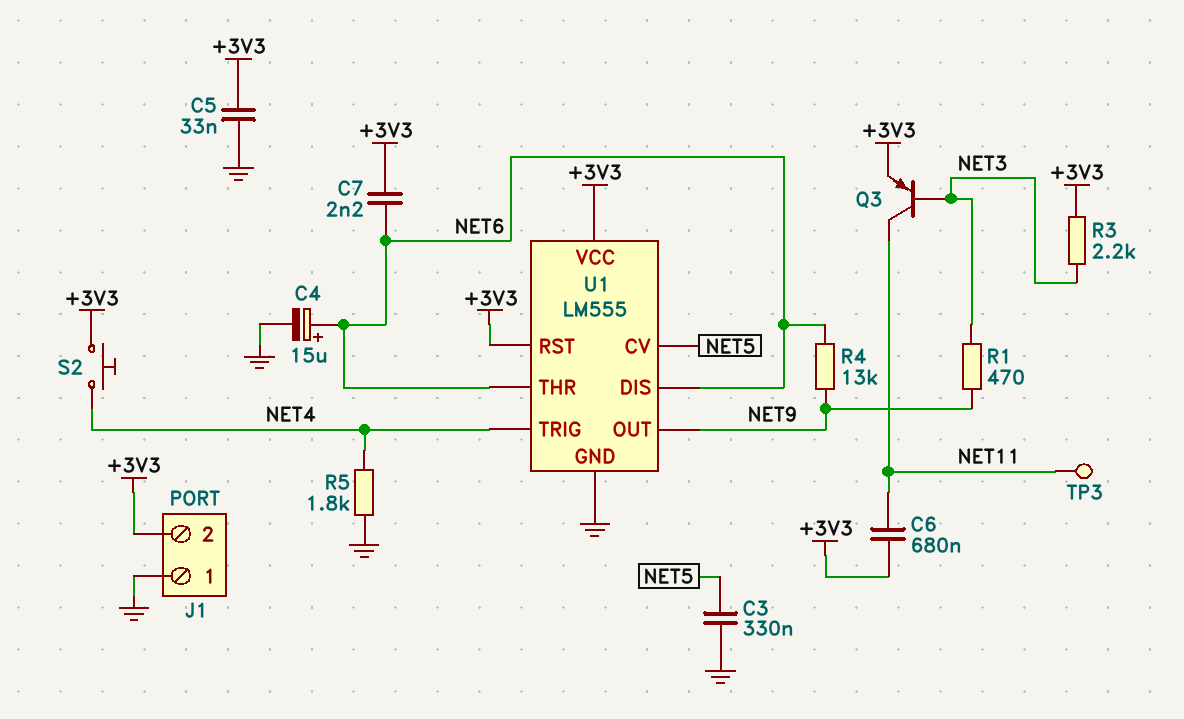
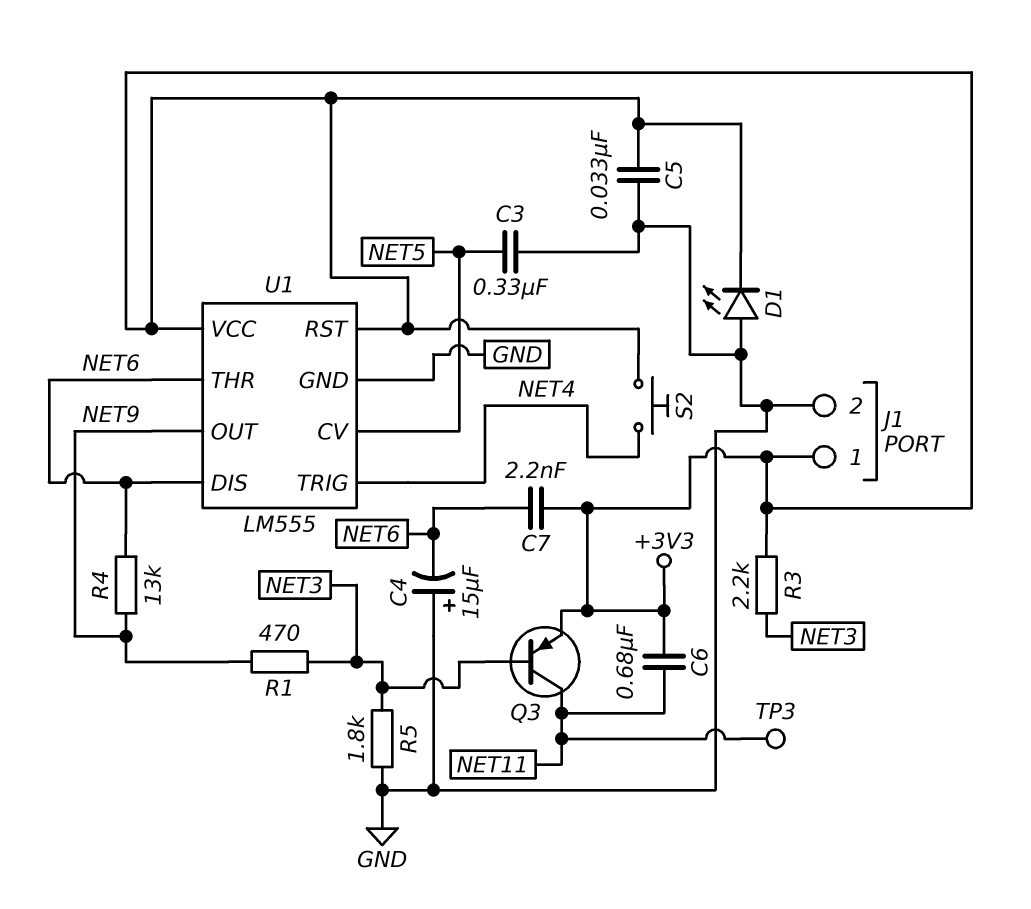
C4: 15uF (plus NET6, minus GND) -> 15uF (plus GND, minus NET6)
D1: none -> LED (A GND, K +3V3)
J1 pin 1: GND -> +3V3
J1 pin 2: +3V3 -> GND
R5: 1.8k (GND, NET4) -> 1.8k (GND, NET3)

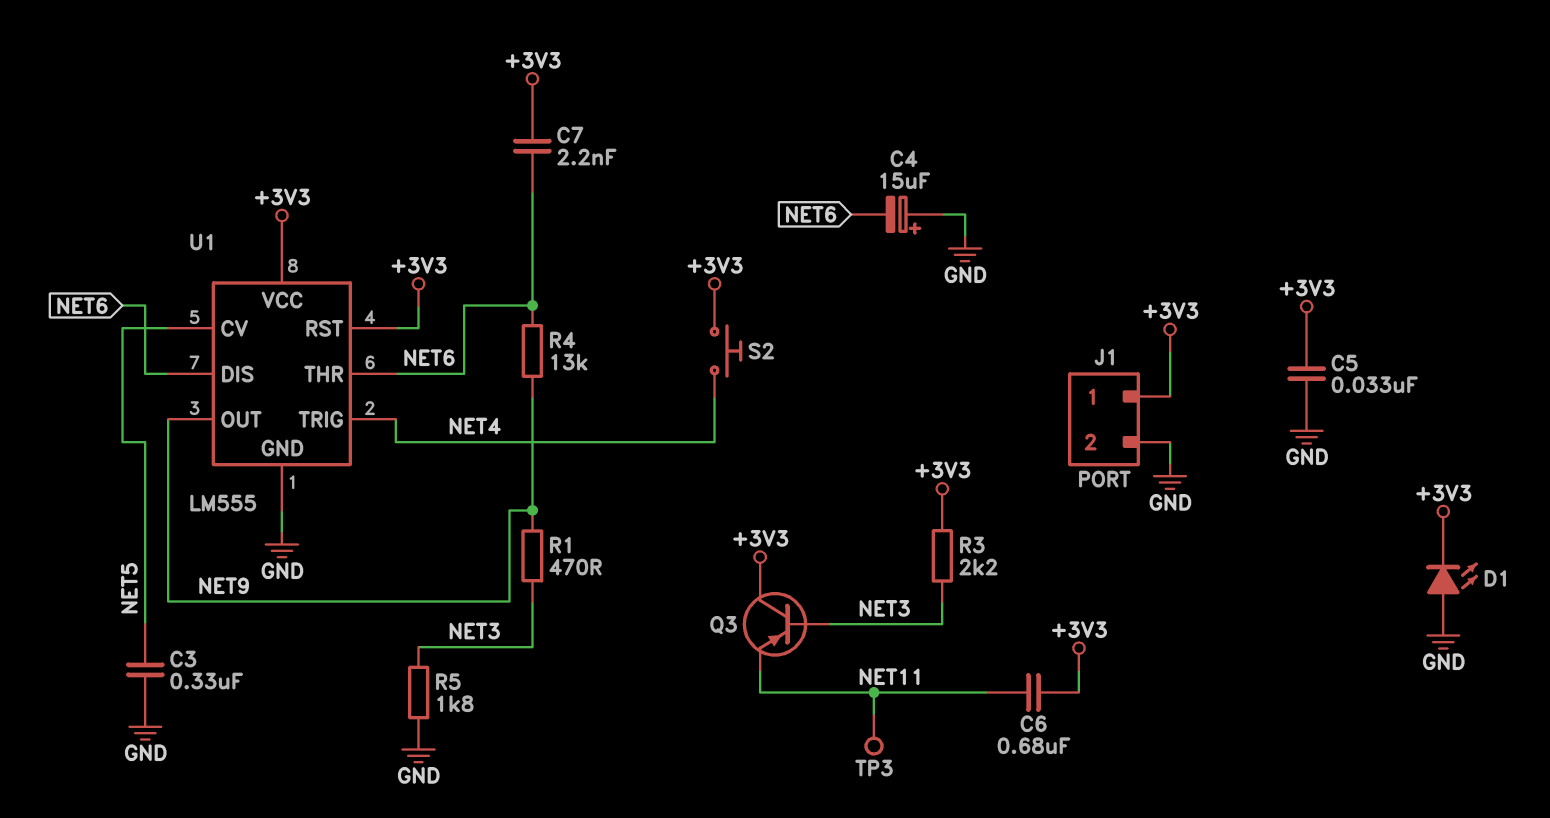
Q3: PNP (B NET3, C NET11, E +3V3) -> PNP (B NET3, C +3V3, E NET11)

